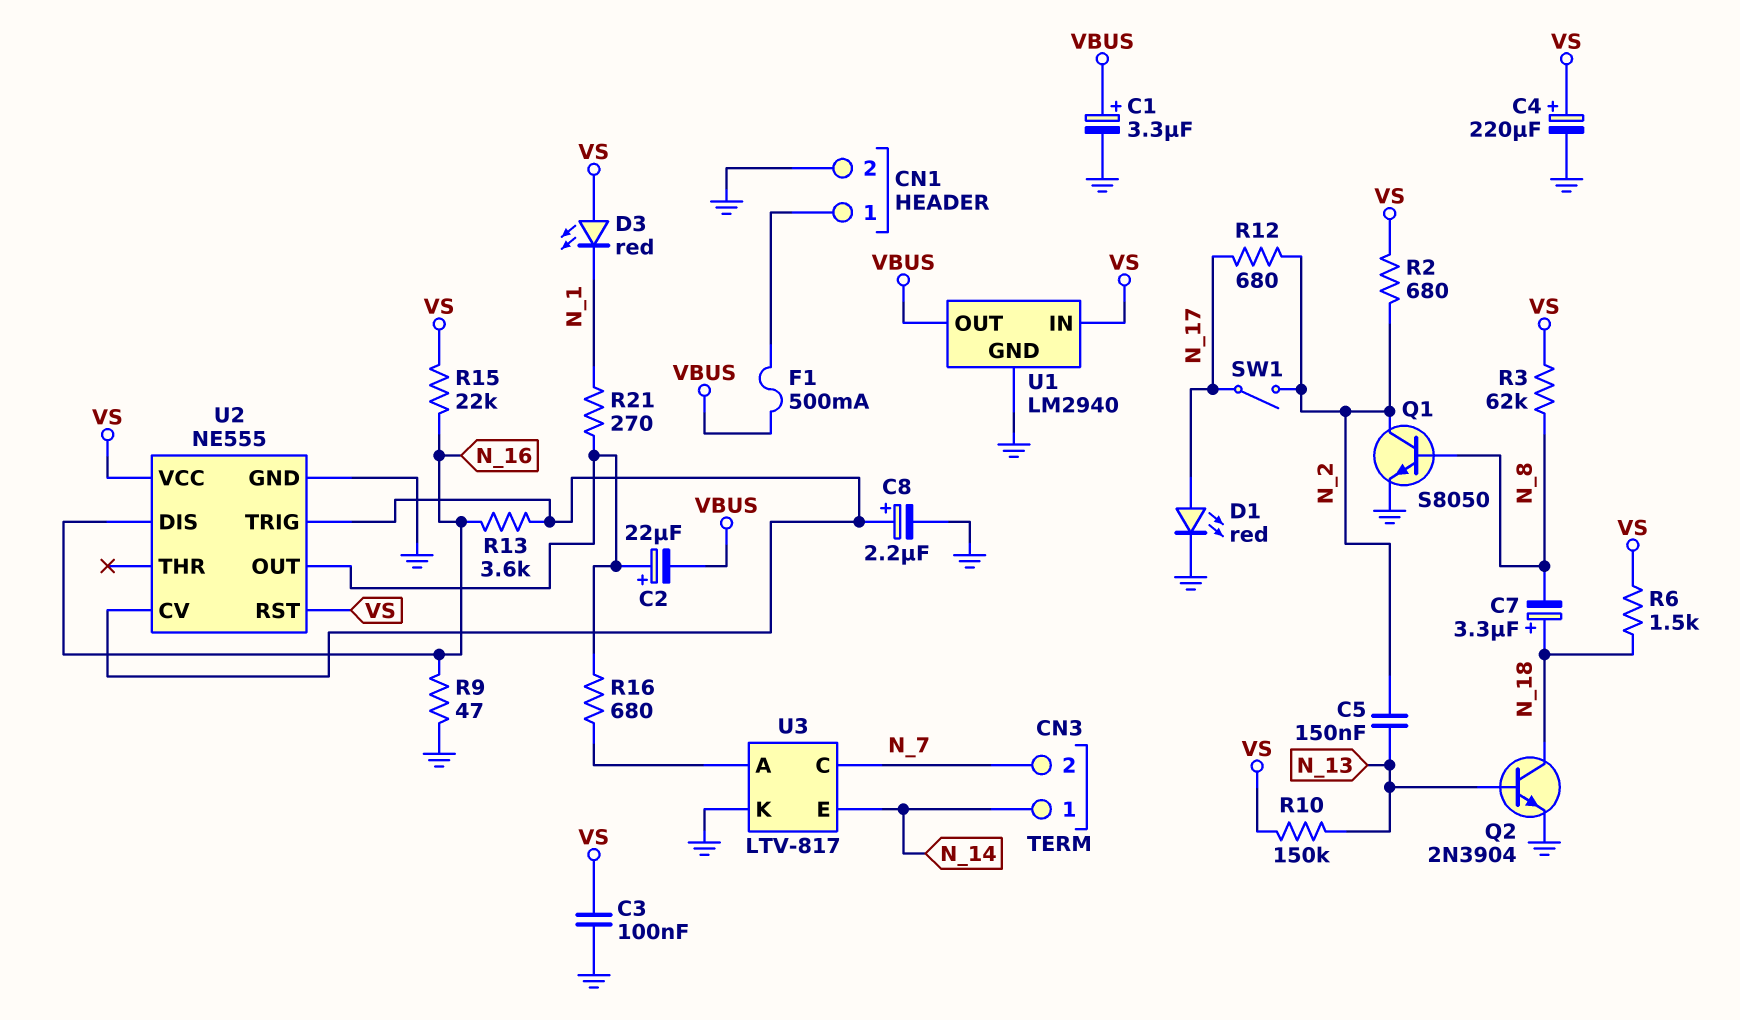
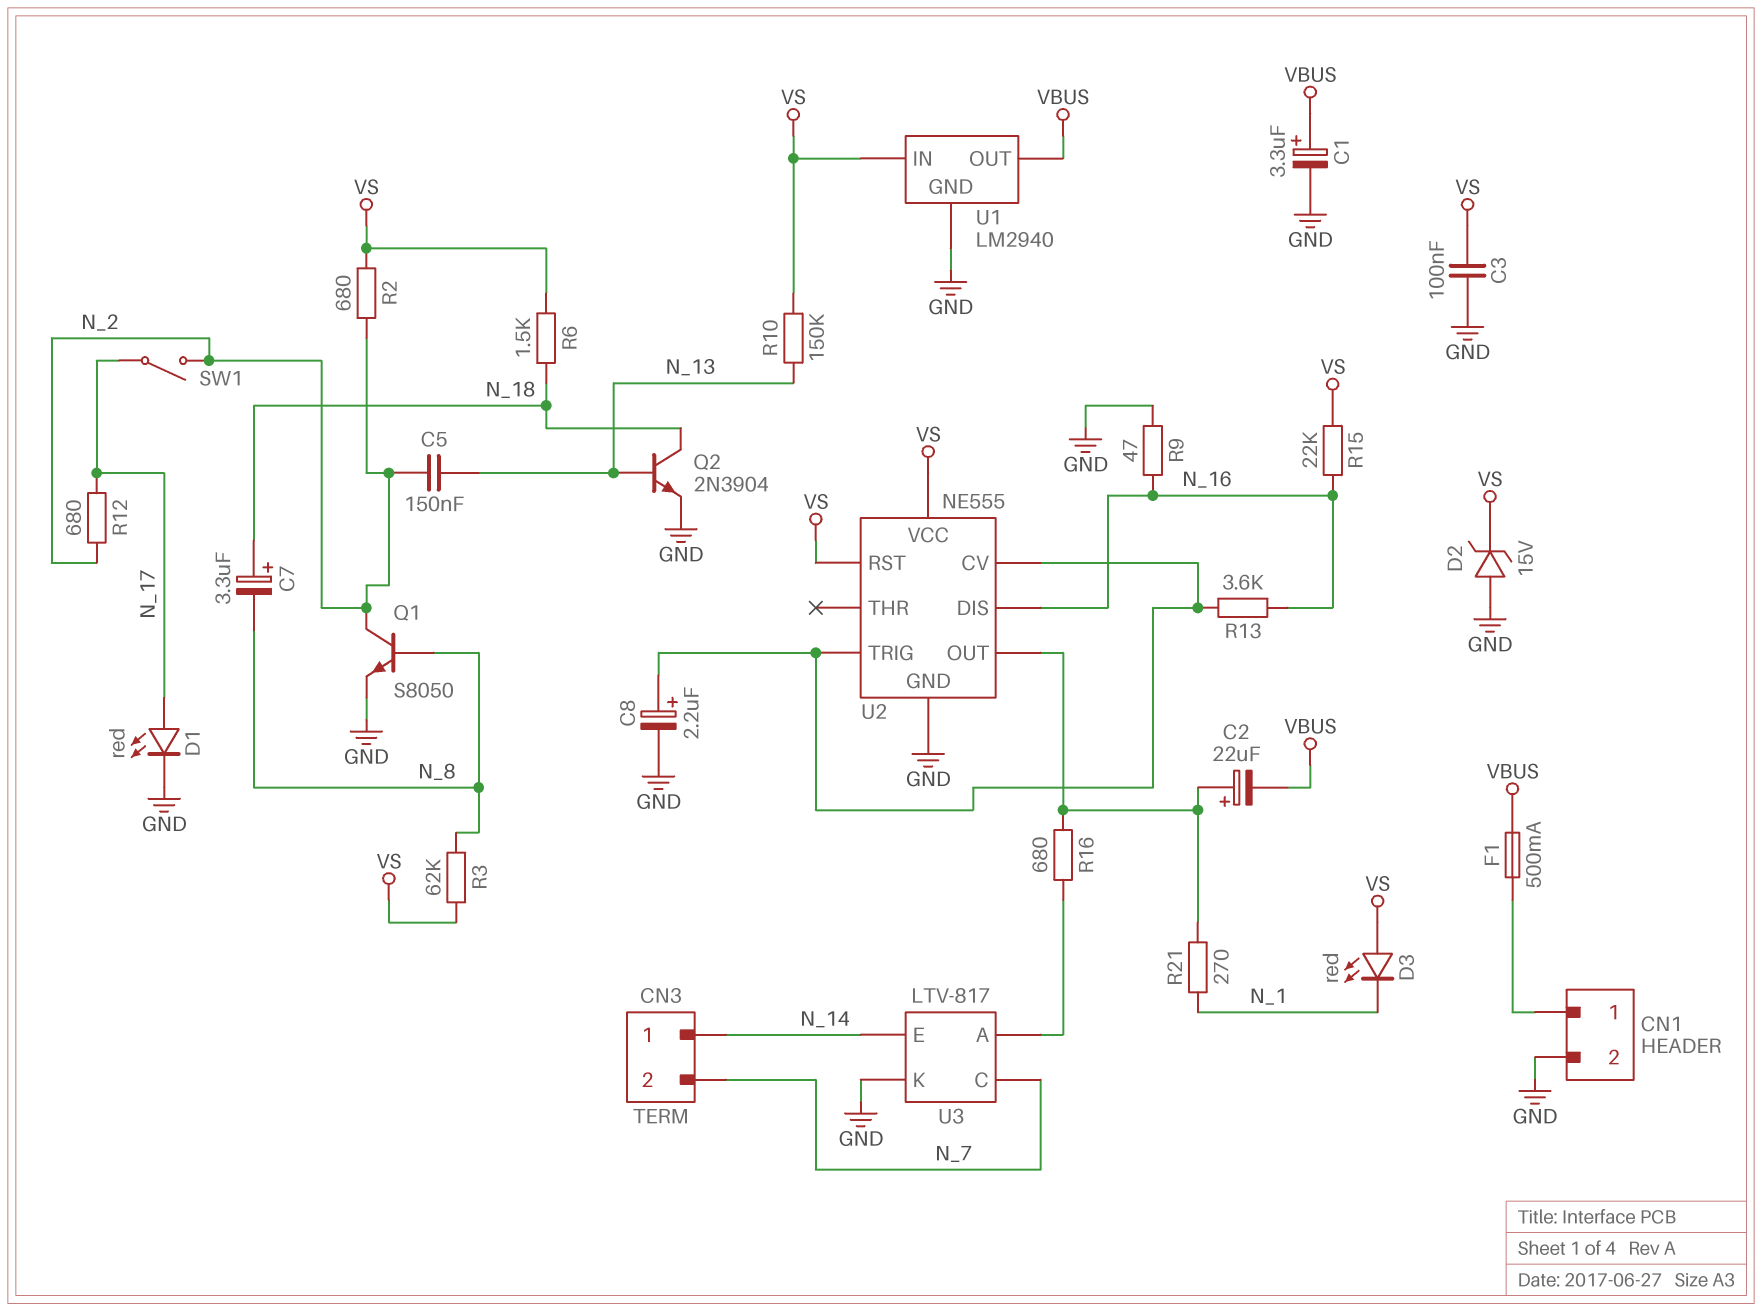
C4: 220uF (plus VS, minus GND) -> none
D2: none -> zener 15V (A GND, K VS)

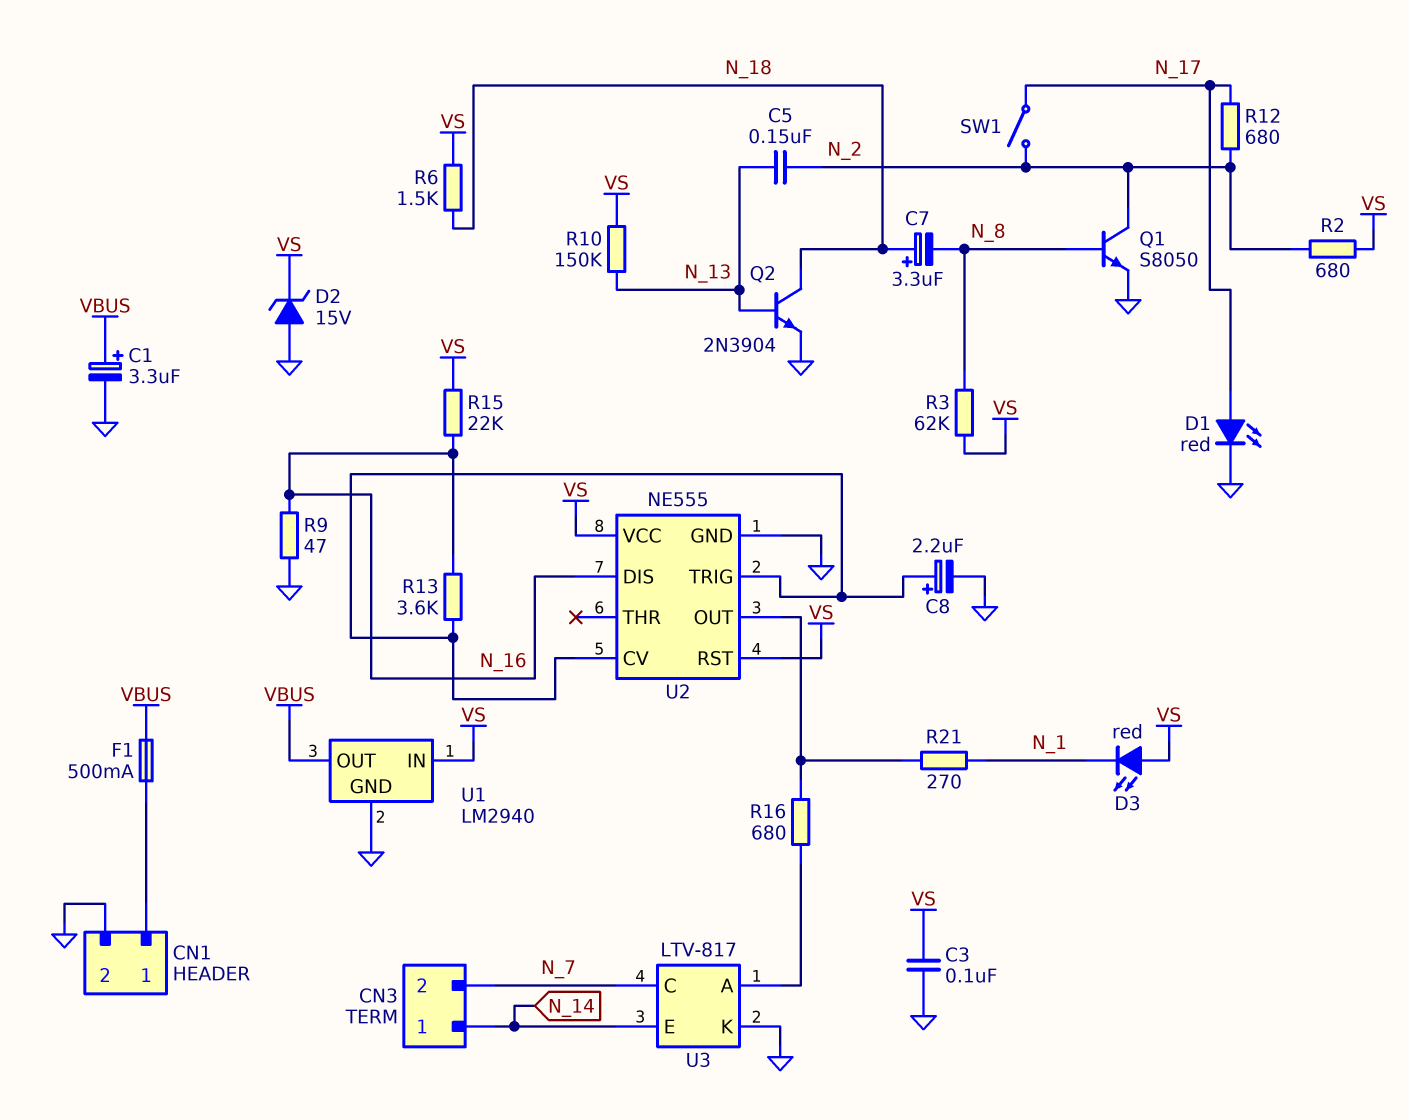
C2: 22uF (plus U2/OUT, minus VBUS) -> none

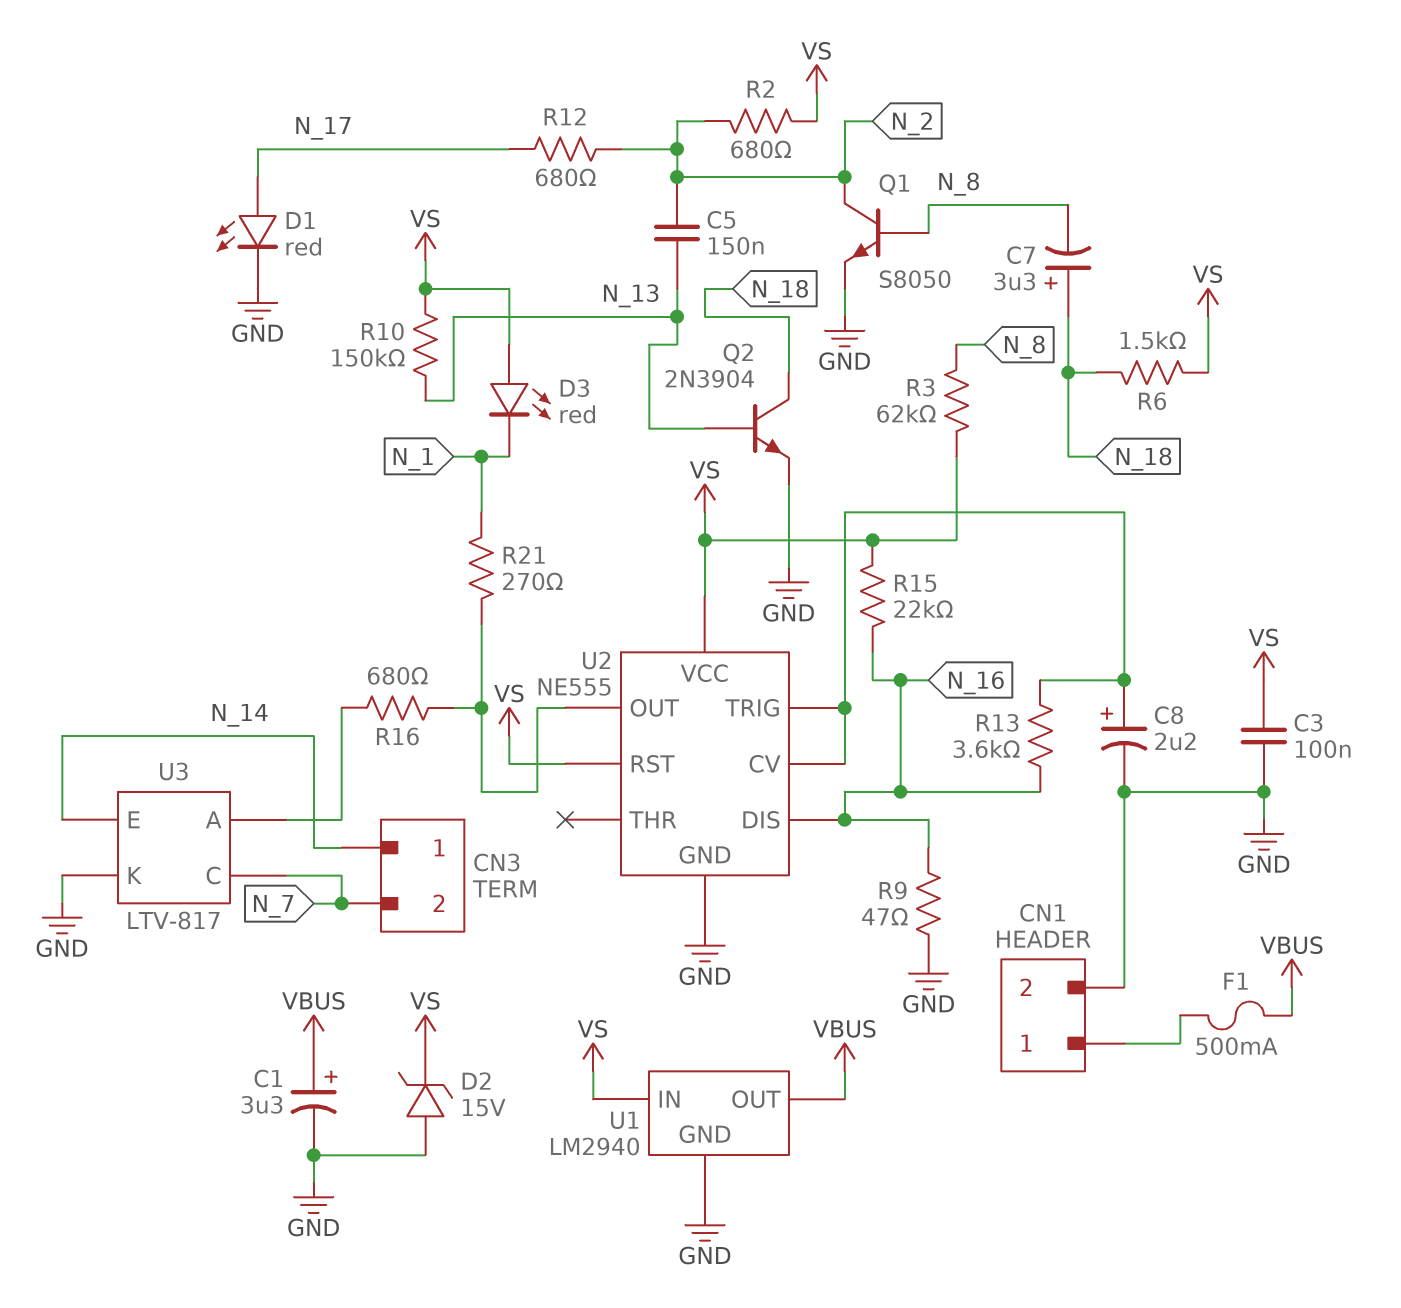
SW1: switch (N_2, N_17) -> none

